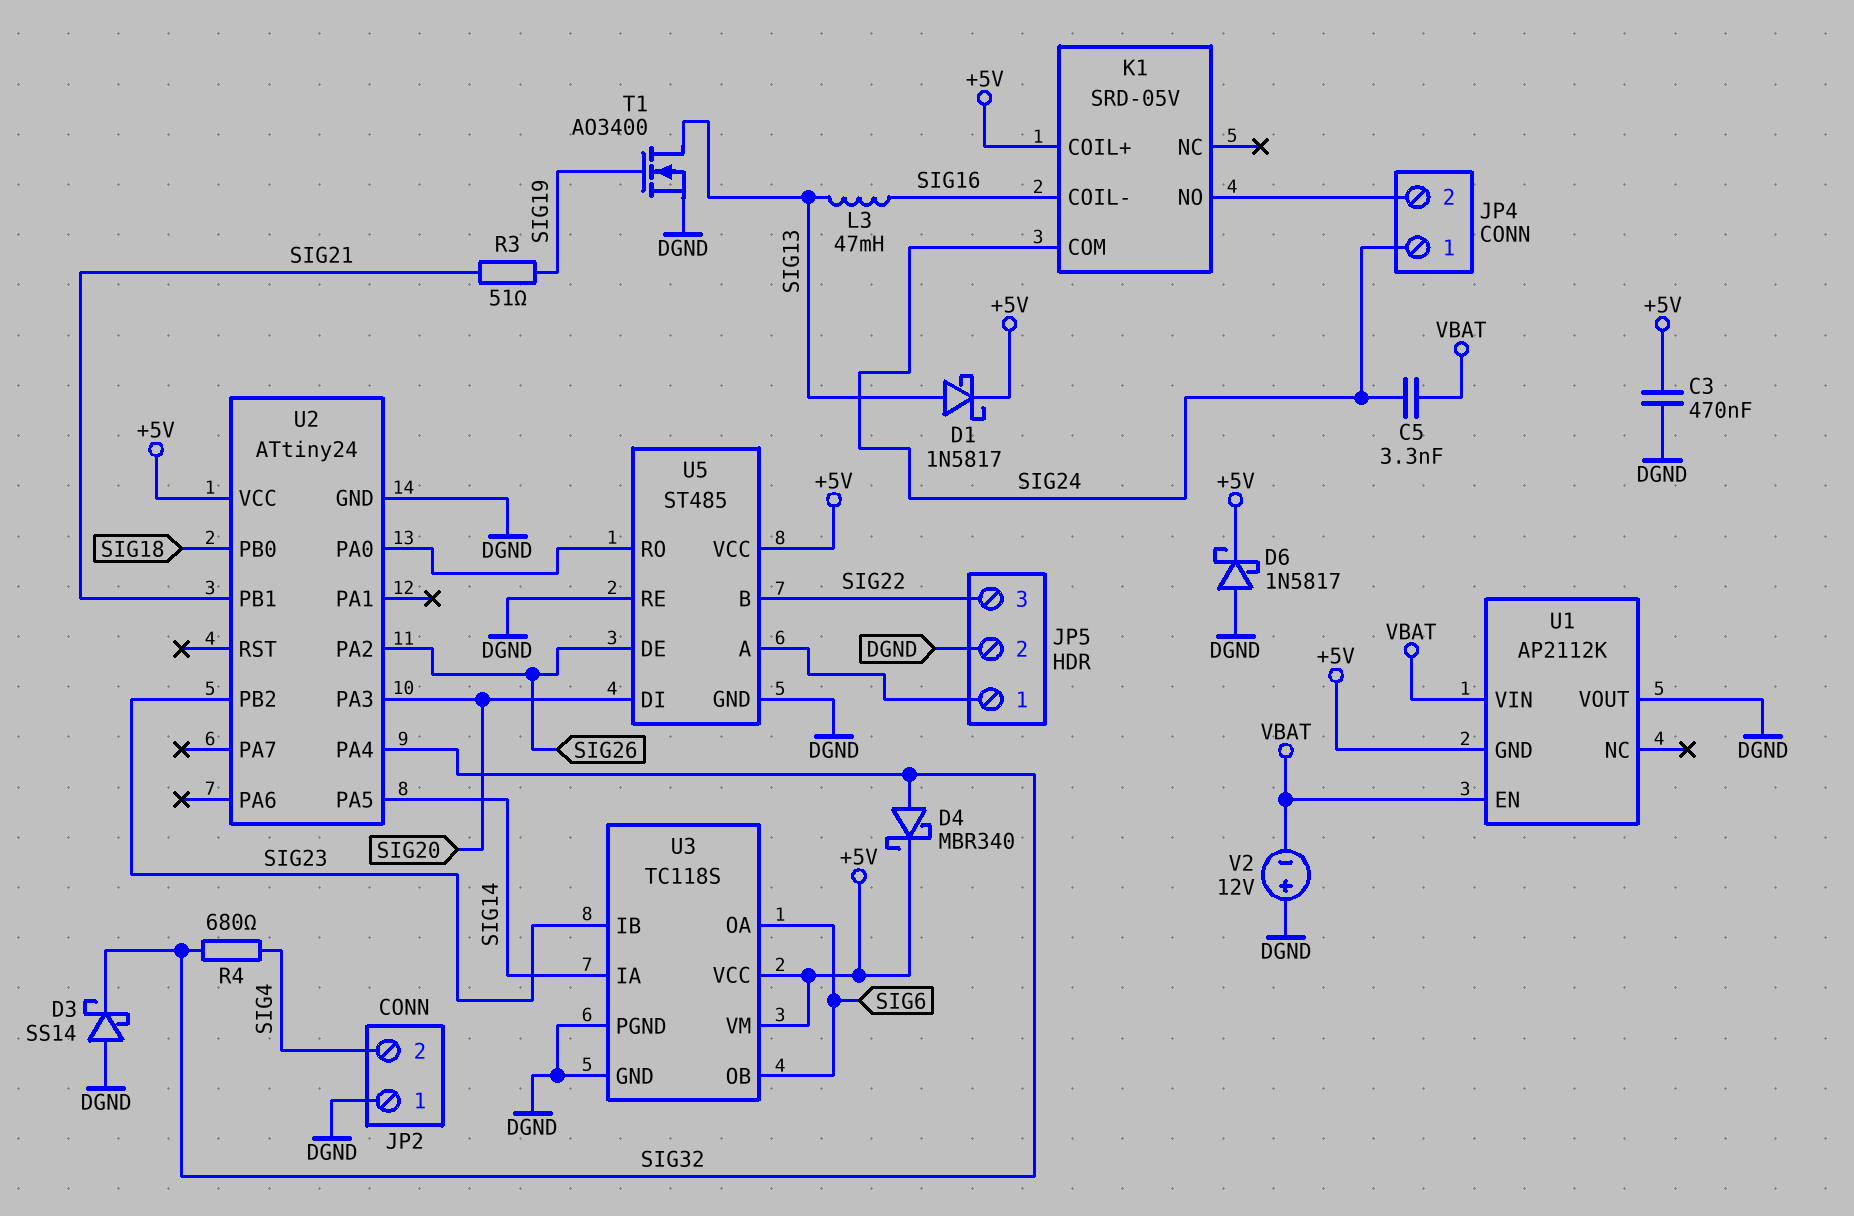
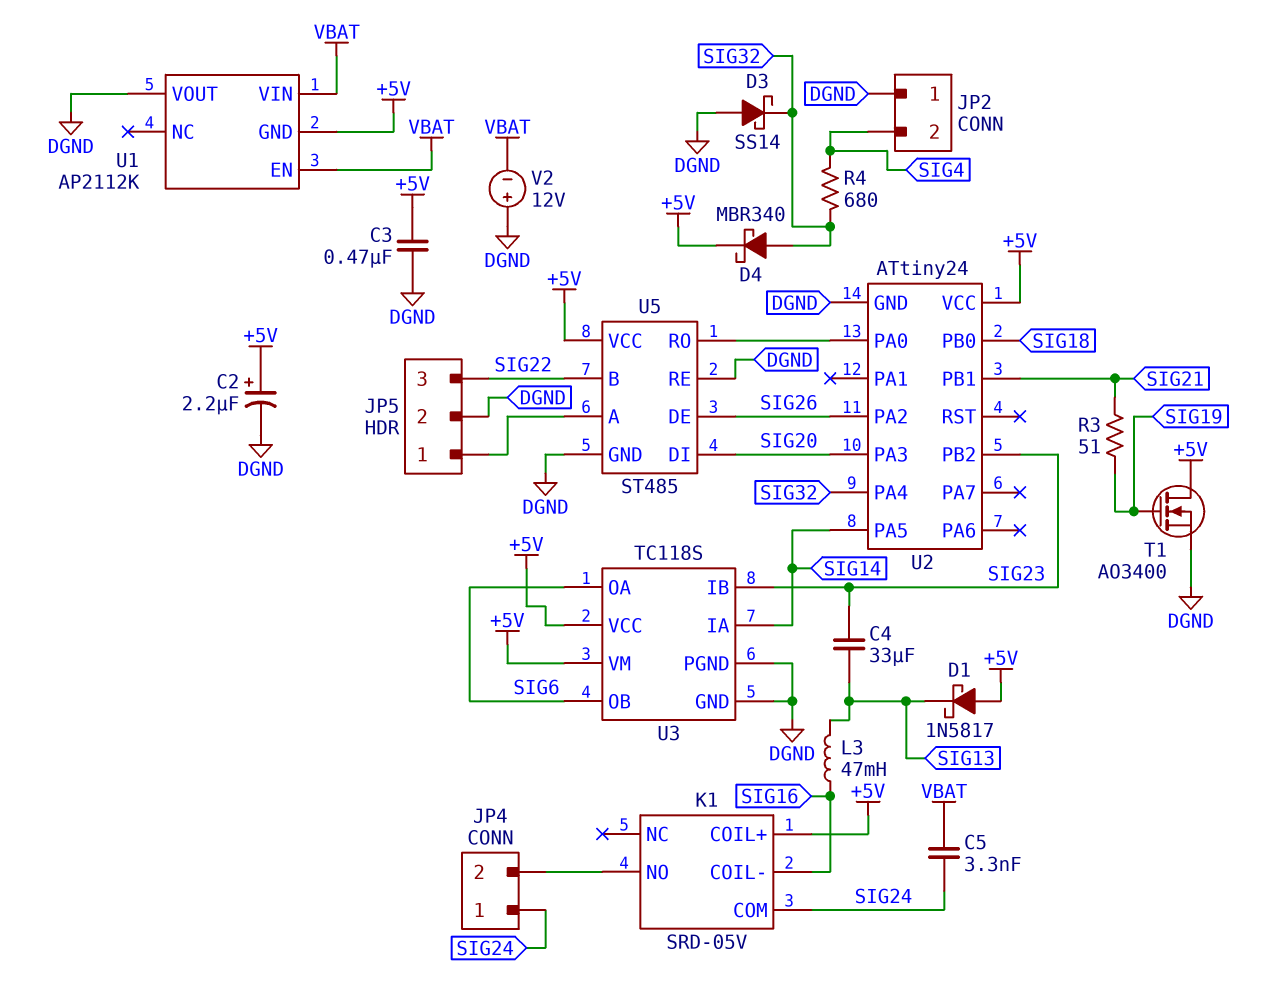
C2: none -> 2.2uF (plus +5V, minus DGND)
C4: none -> 33uF (SIG13, SIG23)
D1: schottky 1N5817 (A SIG13, K +5V) -> schottky 1N5817 (A +5V, K SIG13)
D6: schottky 1N5817 (A DGND, K +5V) -> none
T1: NMOS AO3400 (G SIG19, D SIG13, S DGND) -> NMOS AO3400 (G SIG19, D +5V, S DGND)

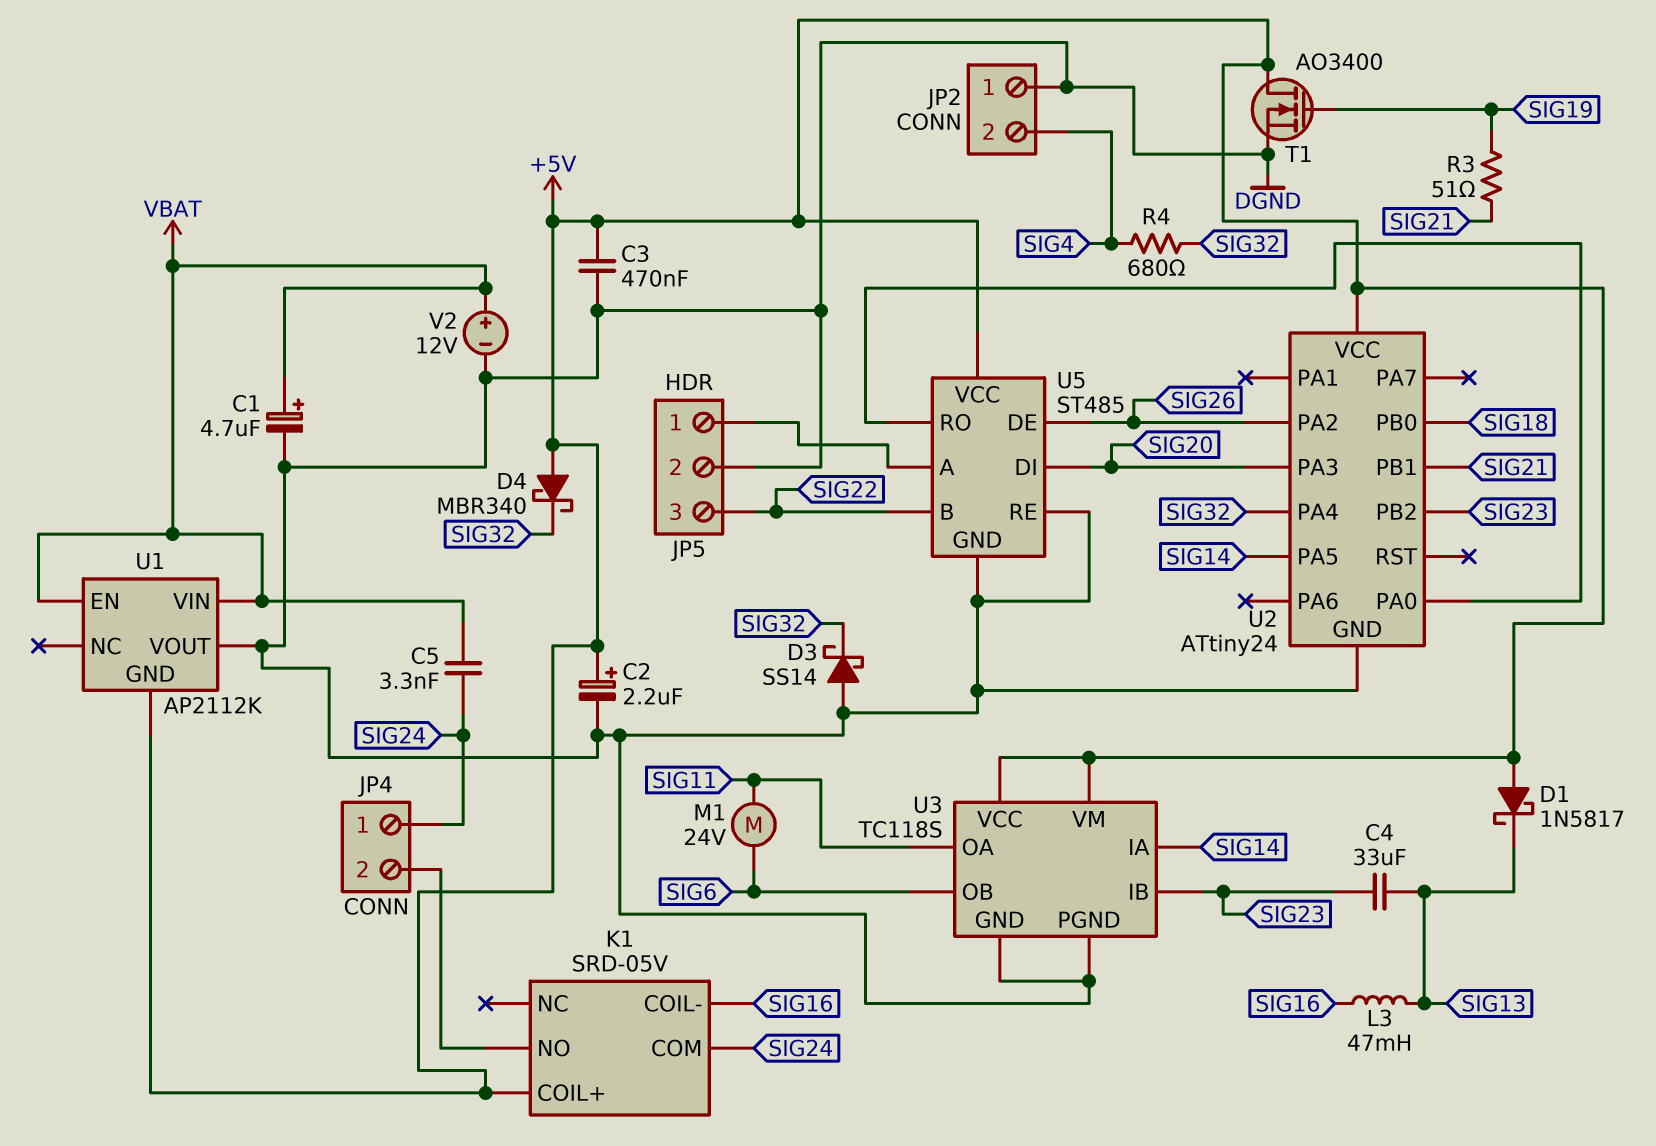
C1: none -> 4.7uF (plus VBAT, minus DGND)
D4: schottky MBR340 (A SIG32, K +5V) -> schottky MBR340 (A +5V, K SIG32)
M1: none -> motor 24V (SIG6, SIG11)
U3 pin OA: SIG6 -> SIG11
V2: 12V (plus DGND, minus VBAT) -> 12V (plus VBAT, minus DGND)

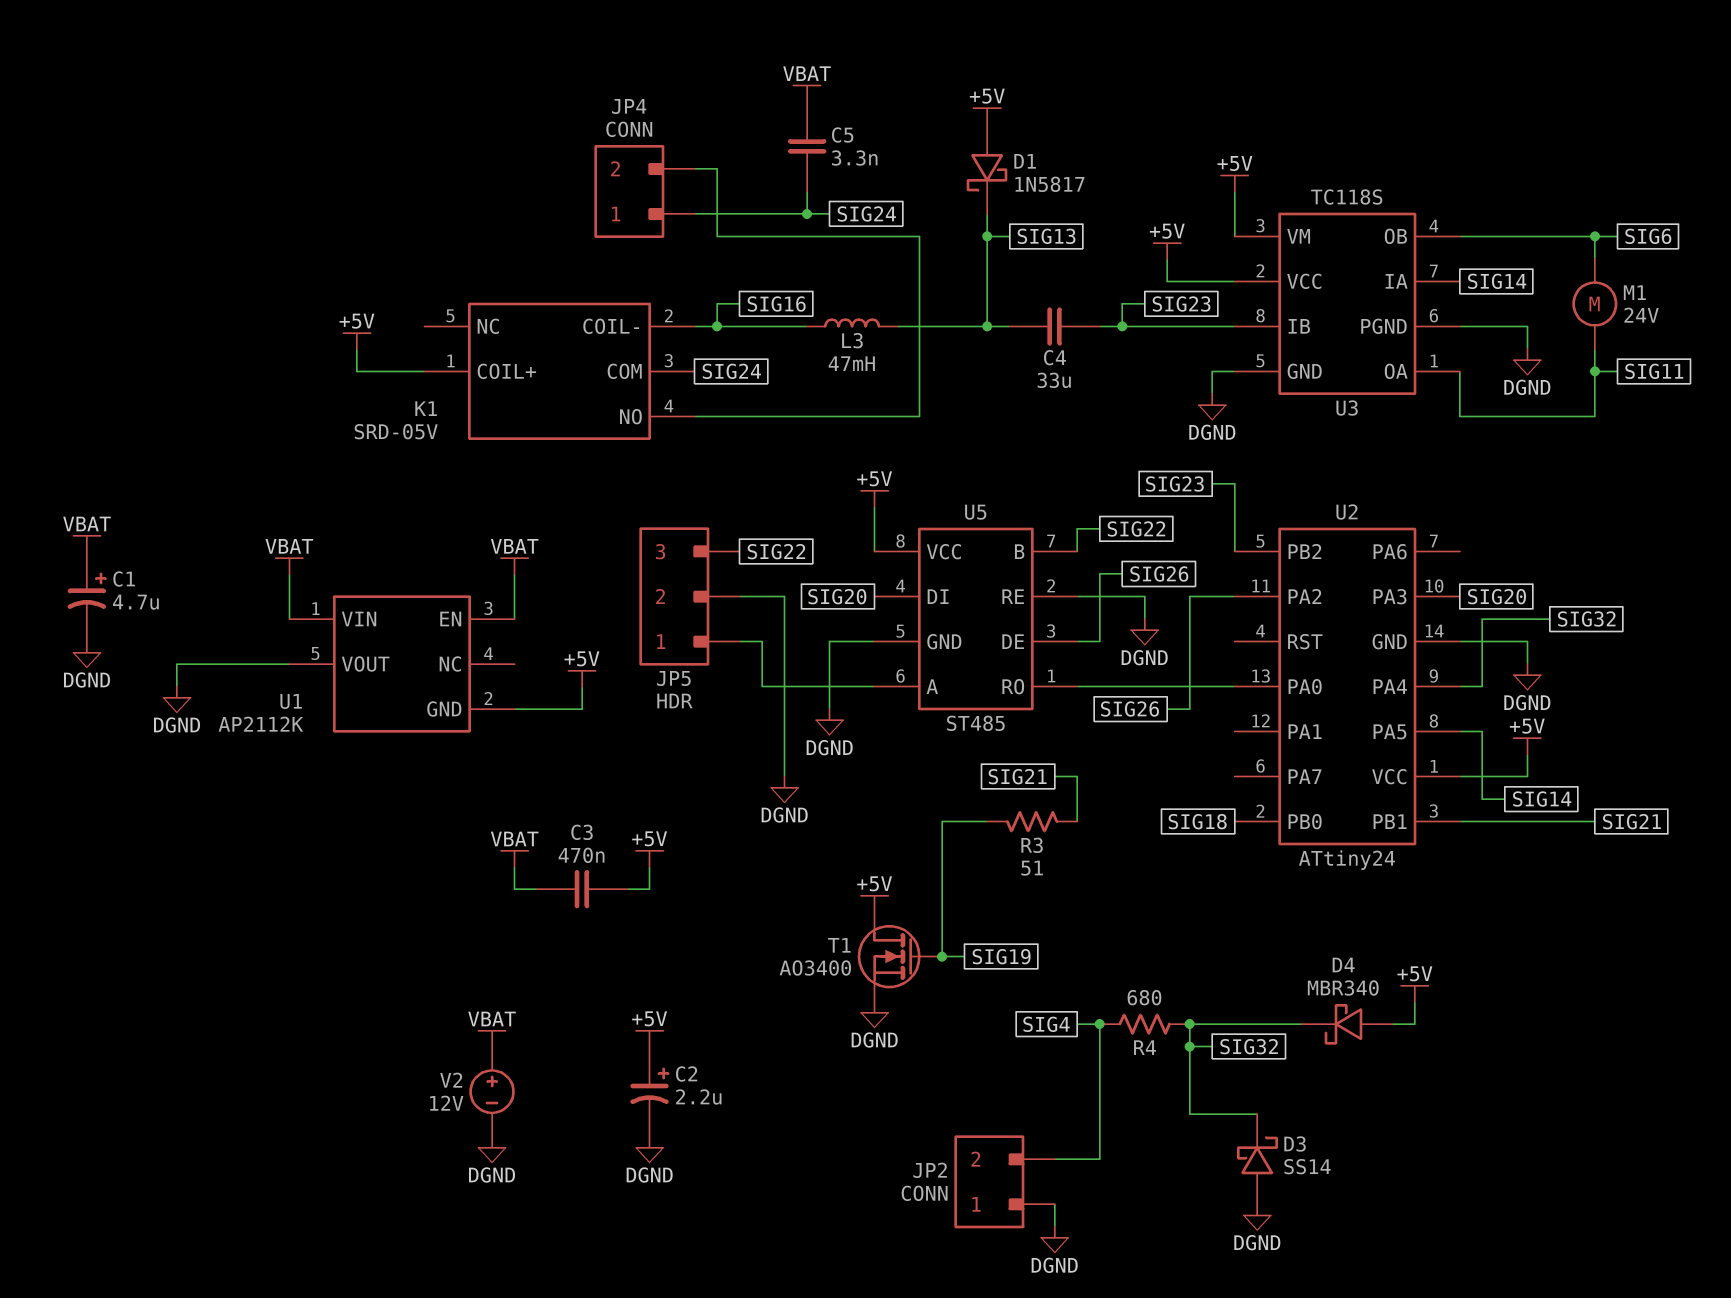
C3: 470nF (+5V, DGND) -> 470nF (+5V, VBAT)

